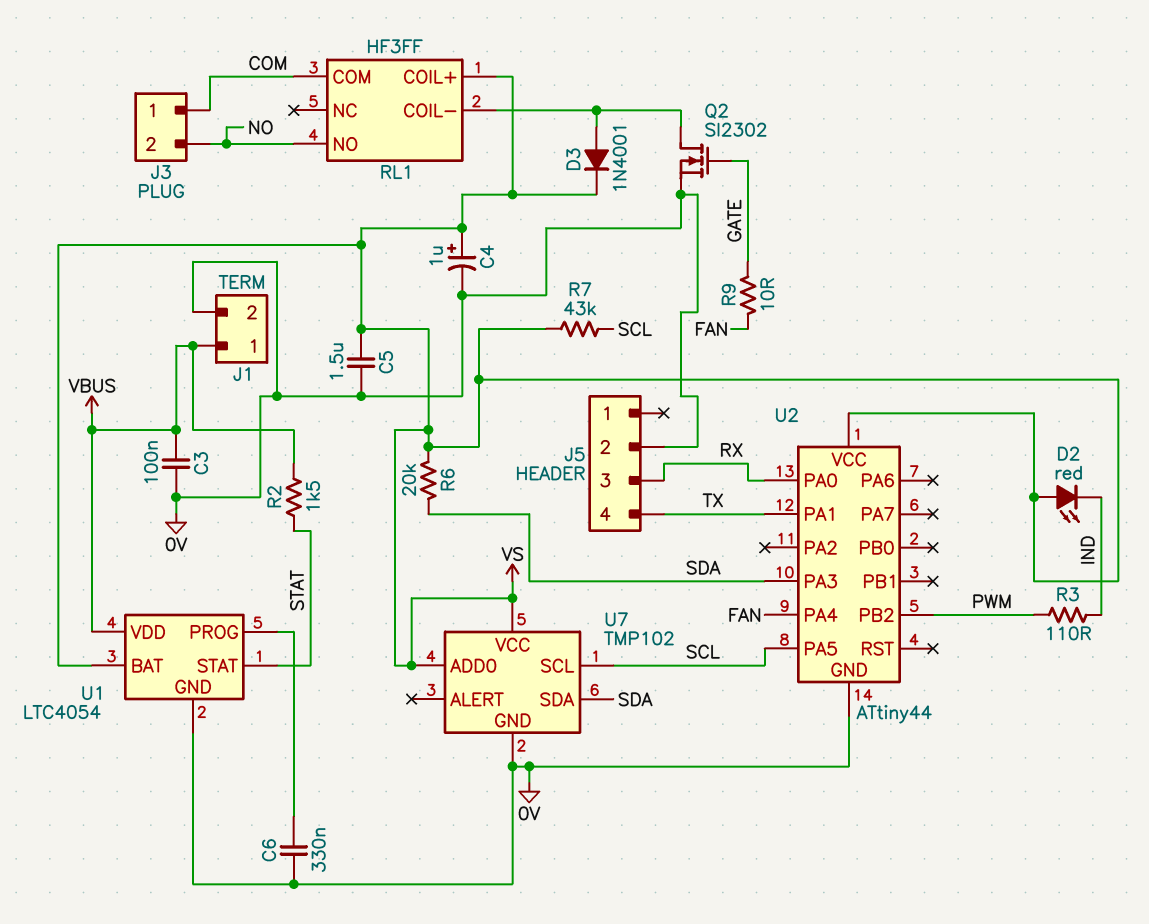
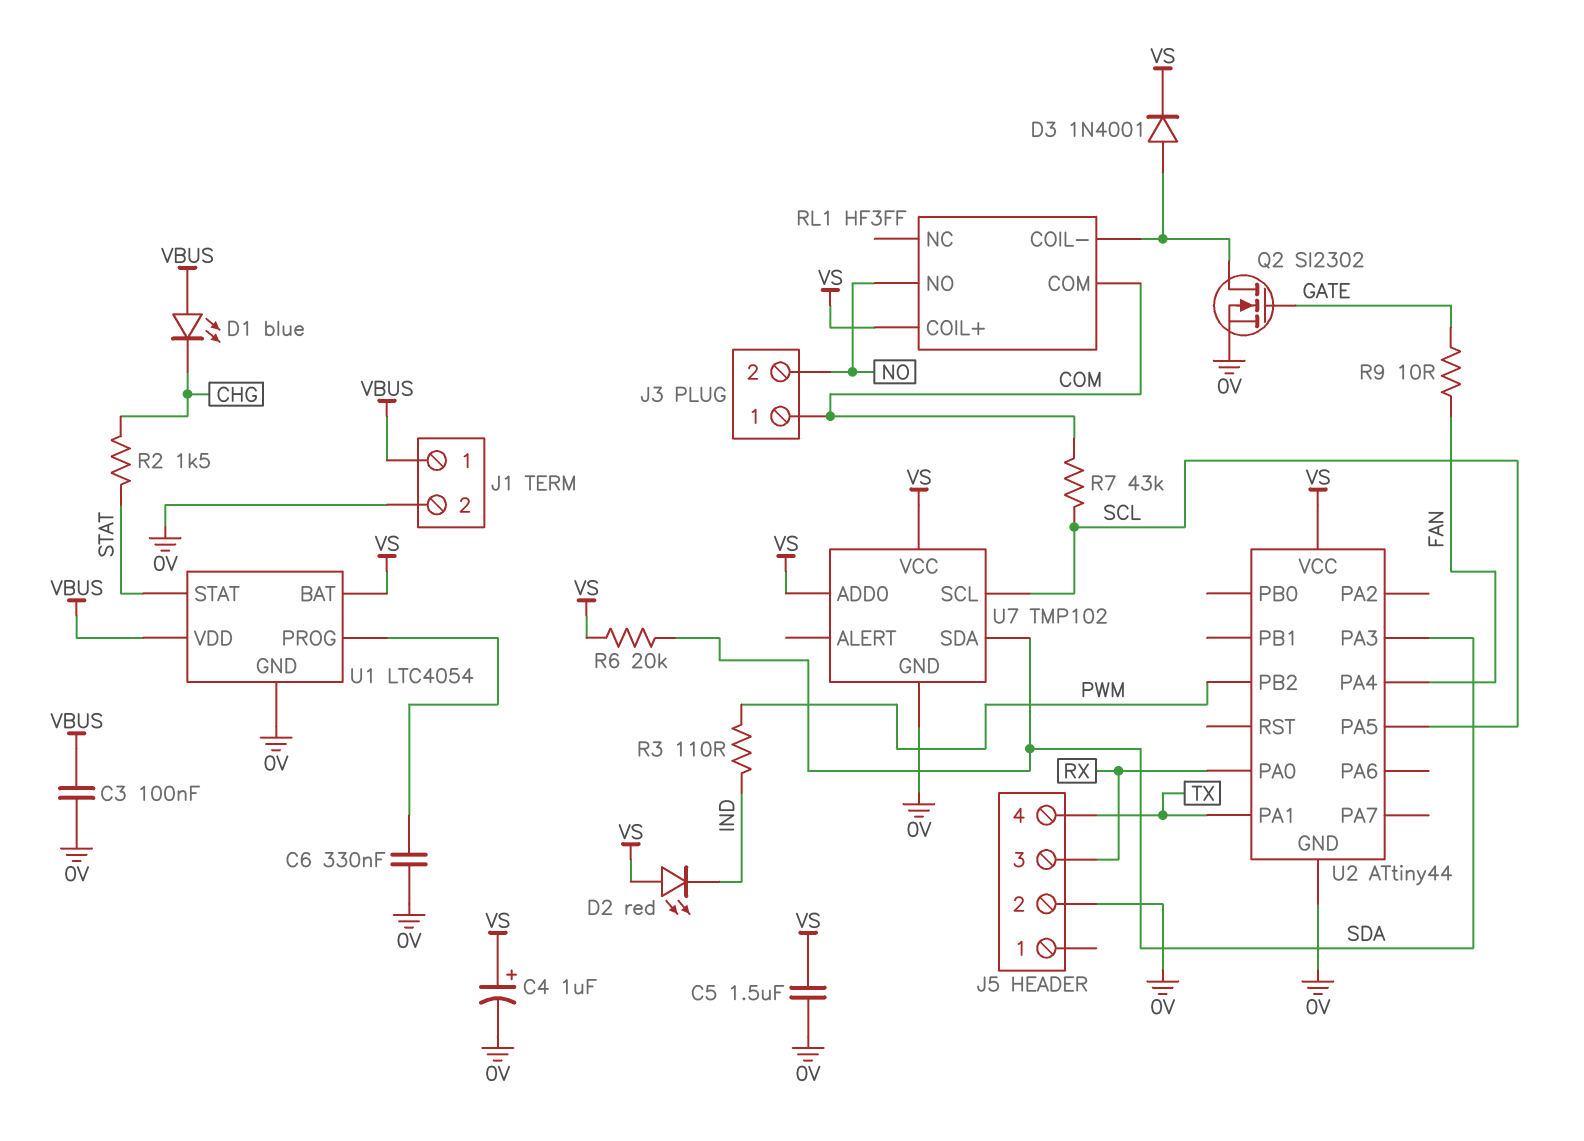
D1: none -> LED blue (A VBUS, K CHG)
R2: 1.5k (STAT, VBUS) -> 1.5k (CHG, STAT)
R7: 43k (SCL, VS) -> 43k (COM, SCL)

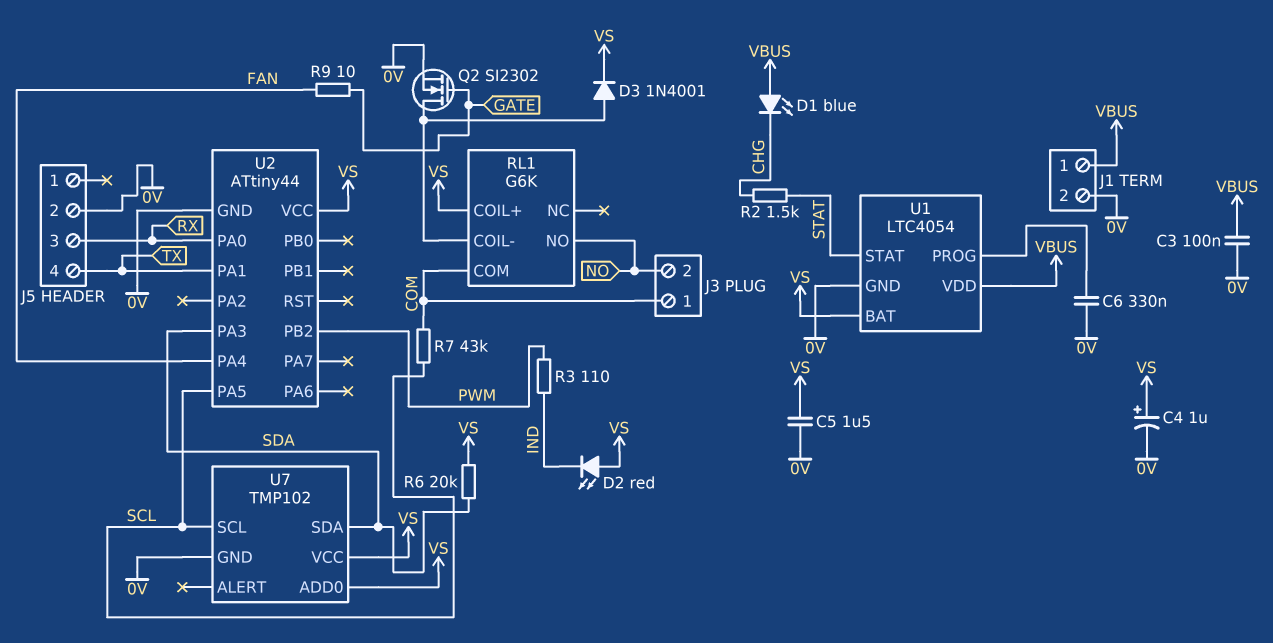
RL1: HF3FF -> G6K

